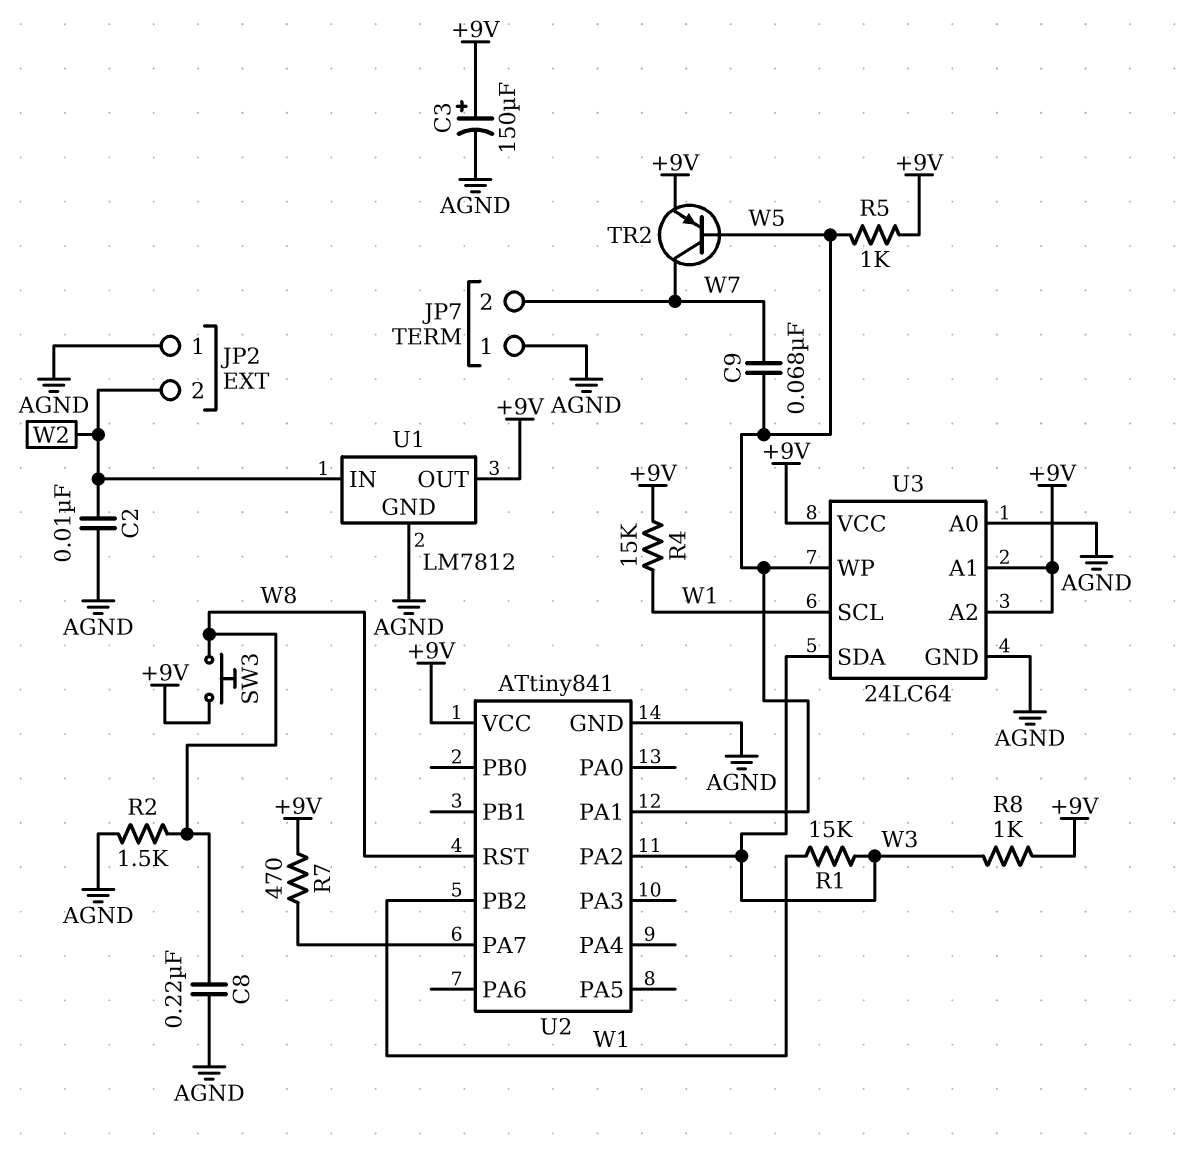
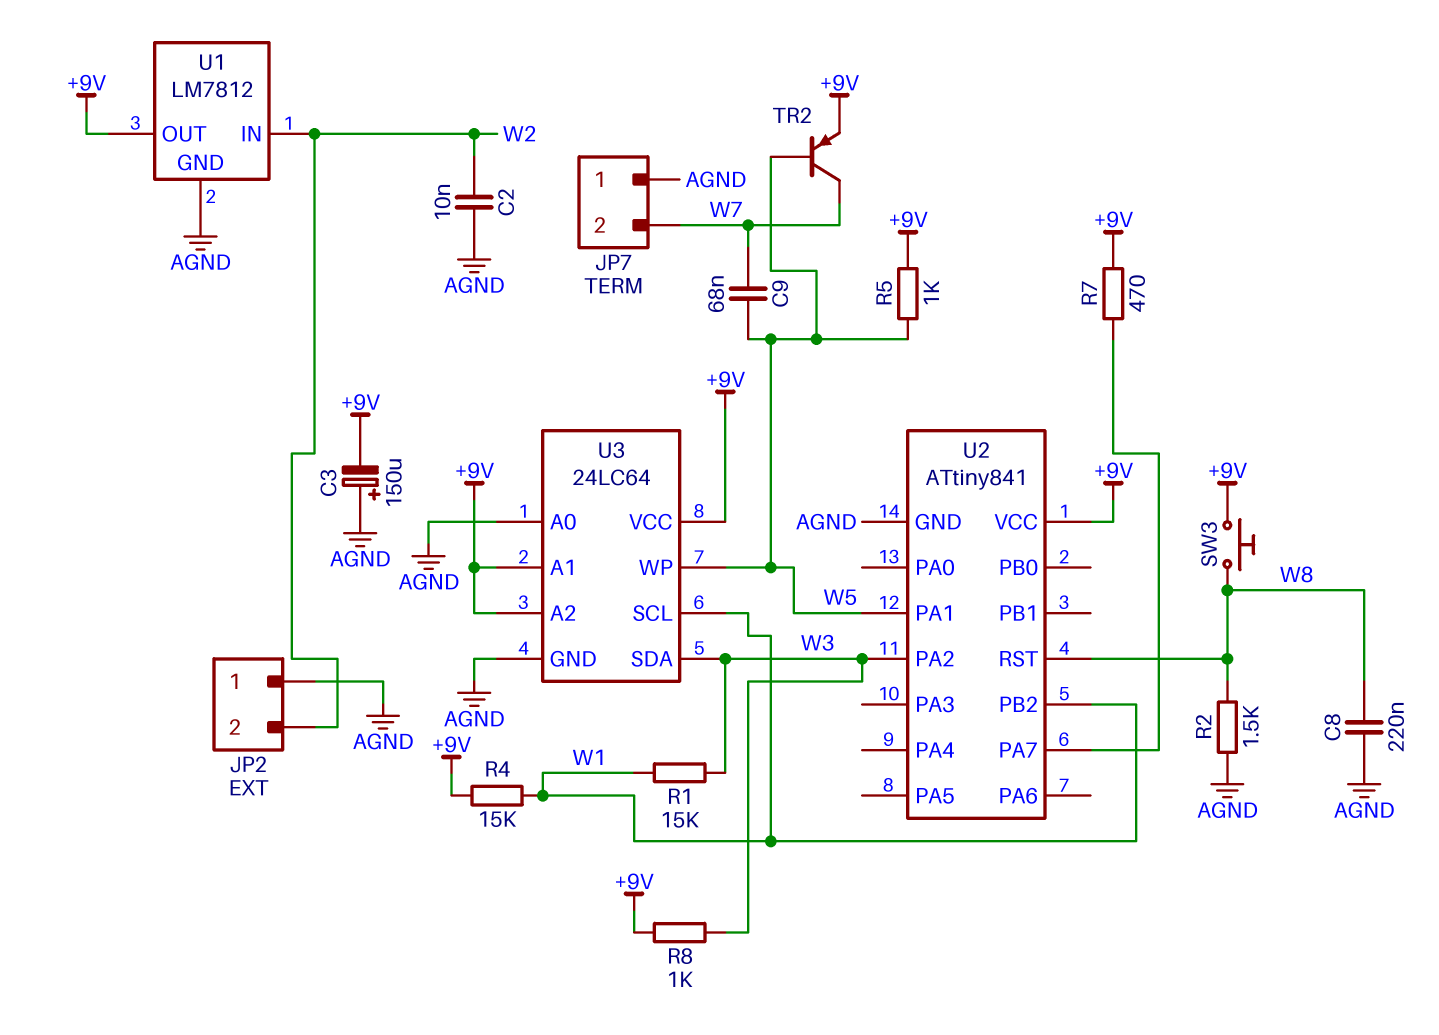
C3: 150uF (plus +9V, minus AGND) -> 150uF (plus AGND, minus +9V)

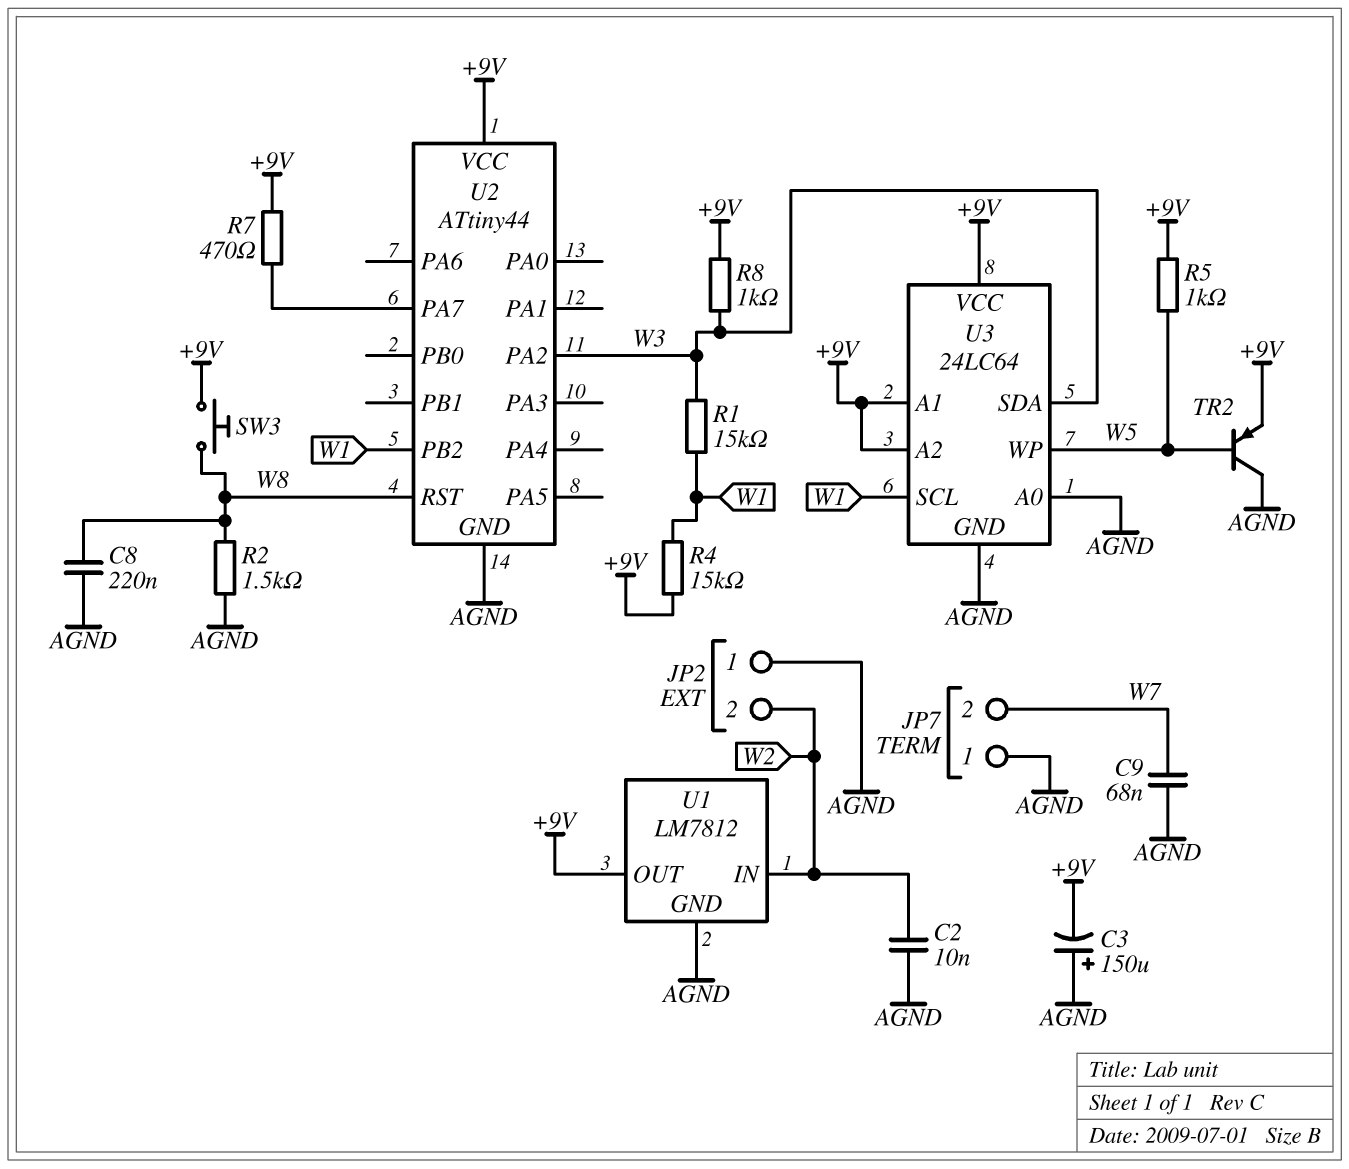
C9: 68nF (W5, W7) -> 68nF (AGND, W7)
TR2: PNP (B W5, C W7, E +9V) -> PNP (B W5, C AGND, E +9V)
U2: ATtiny841 -> ATtiny44
U2 pin PA1: W5 -> none

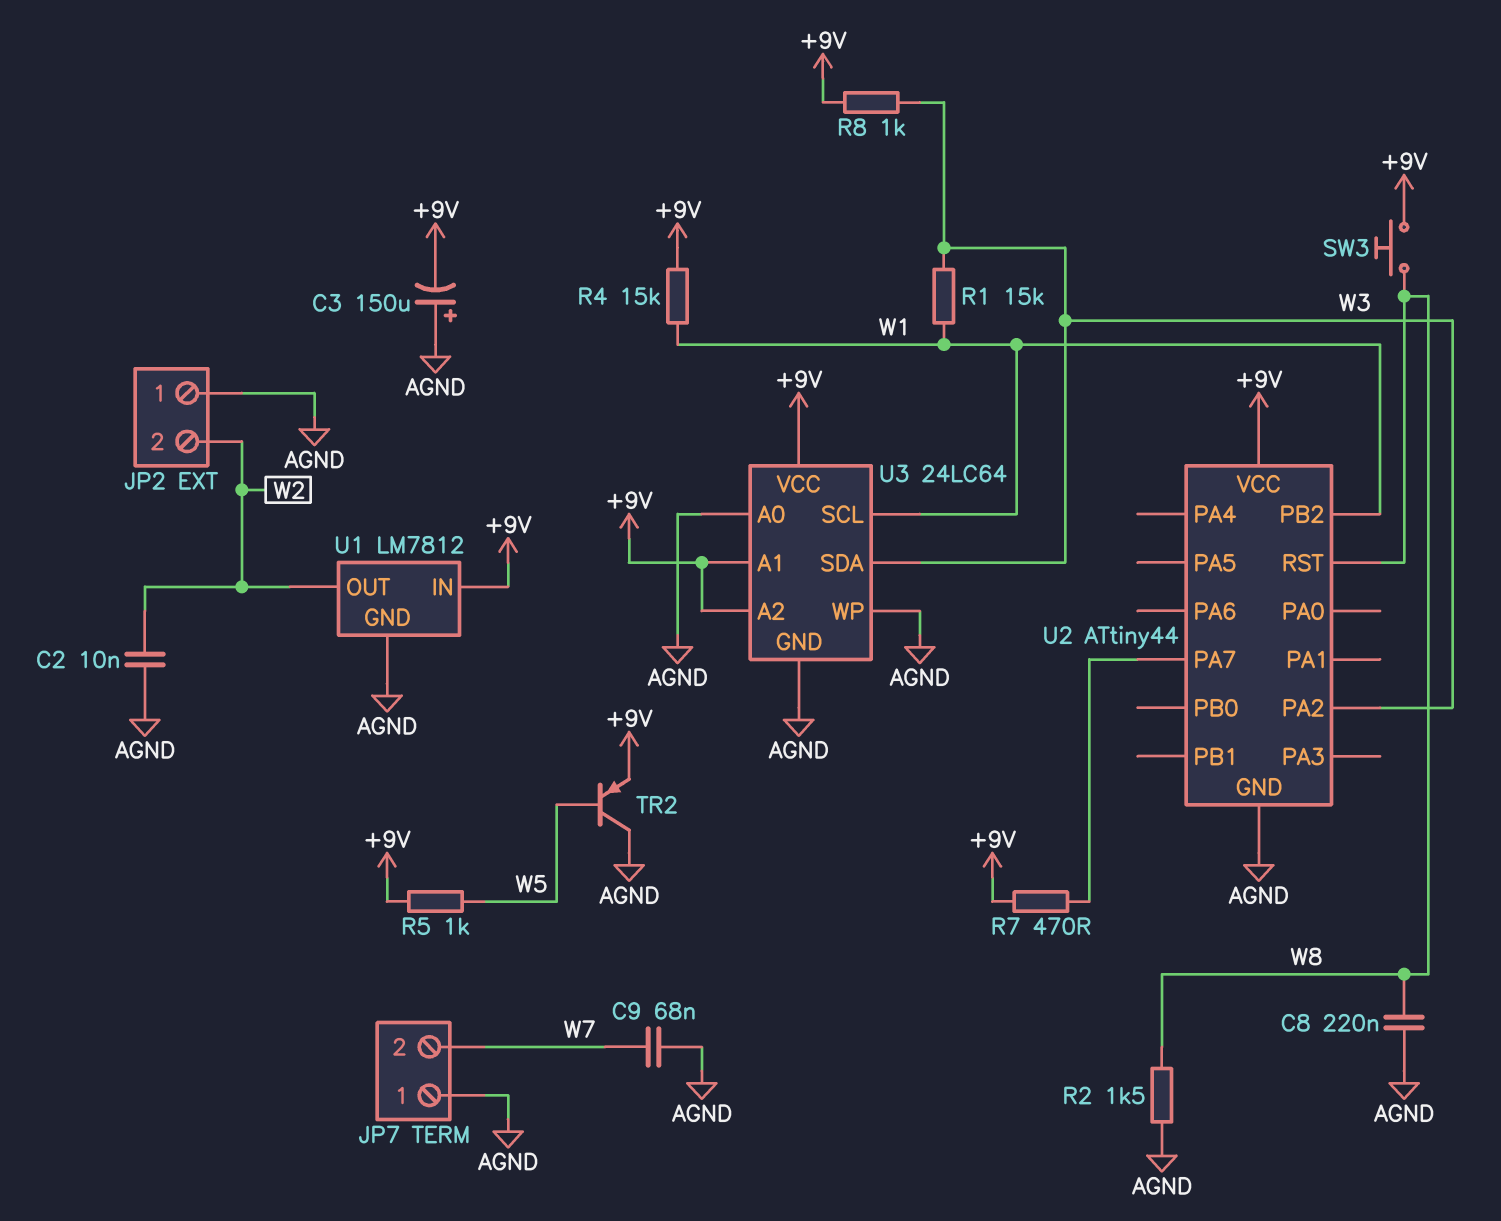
U1 pin IN: W2 -> +9V
U1 pin OUT: +9V -> W2
U3 pin WP: W5 -> AGND

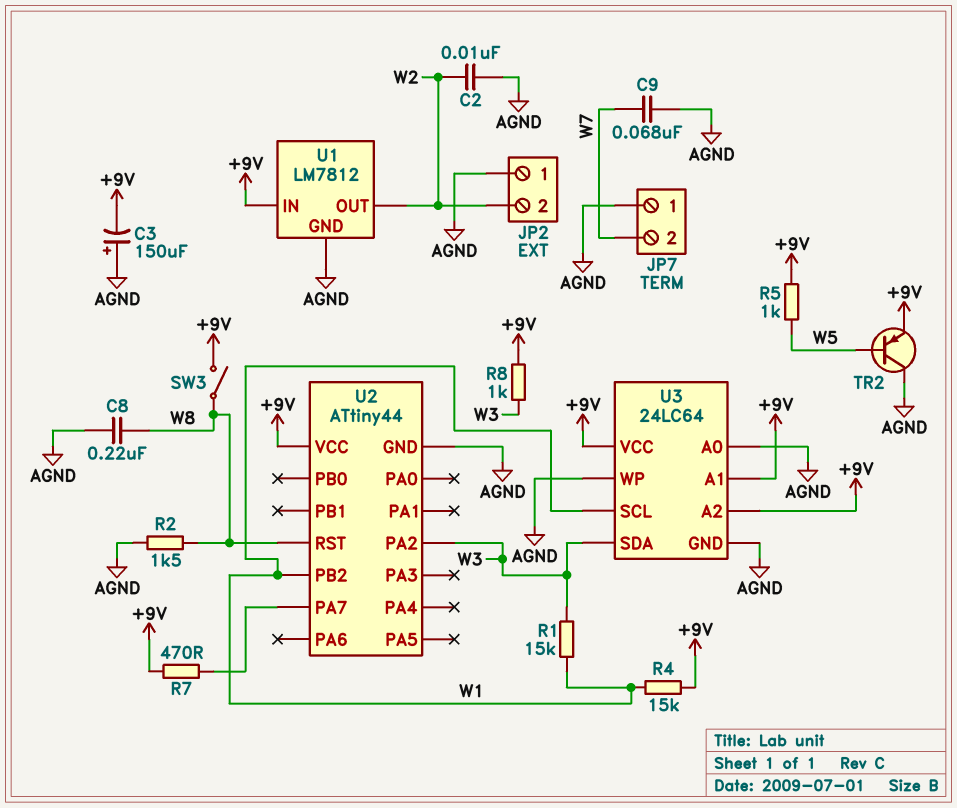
SW3: button (+9V, W8) -> switch (+9V, W8)

